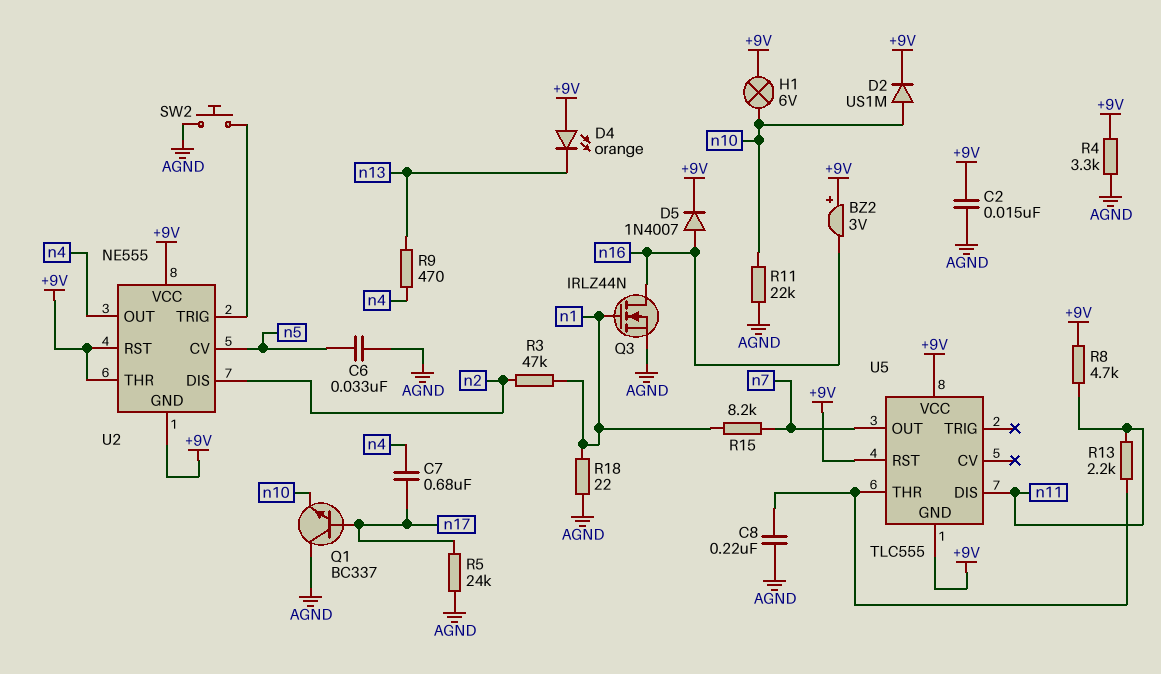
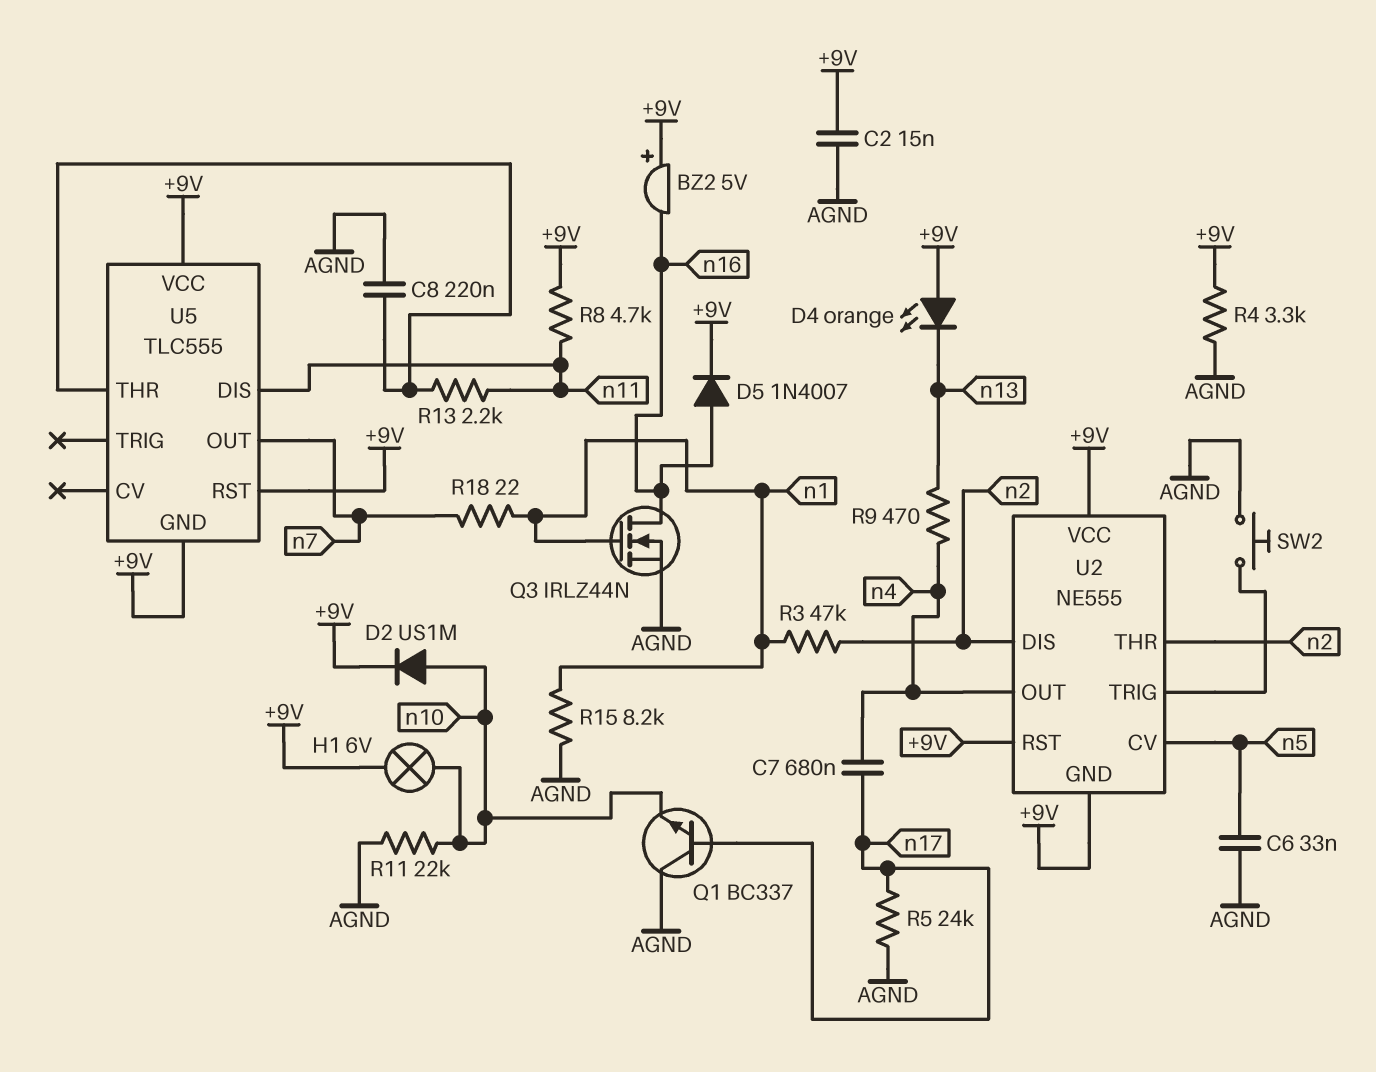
BZ2: buzzer 3V (plus +9V, minus n16) -> buzzer 5V (plus +9V, minus n16)
R15: 8.2k (n1, n7) -> 8.2k (AGND, n1)
R18: 22 (AGND, n1) -> 22 (n1, n7)
U2 pin THR: +9V -> n2

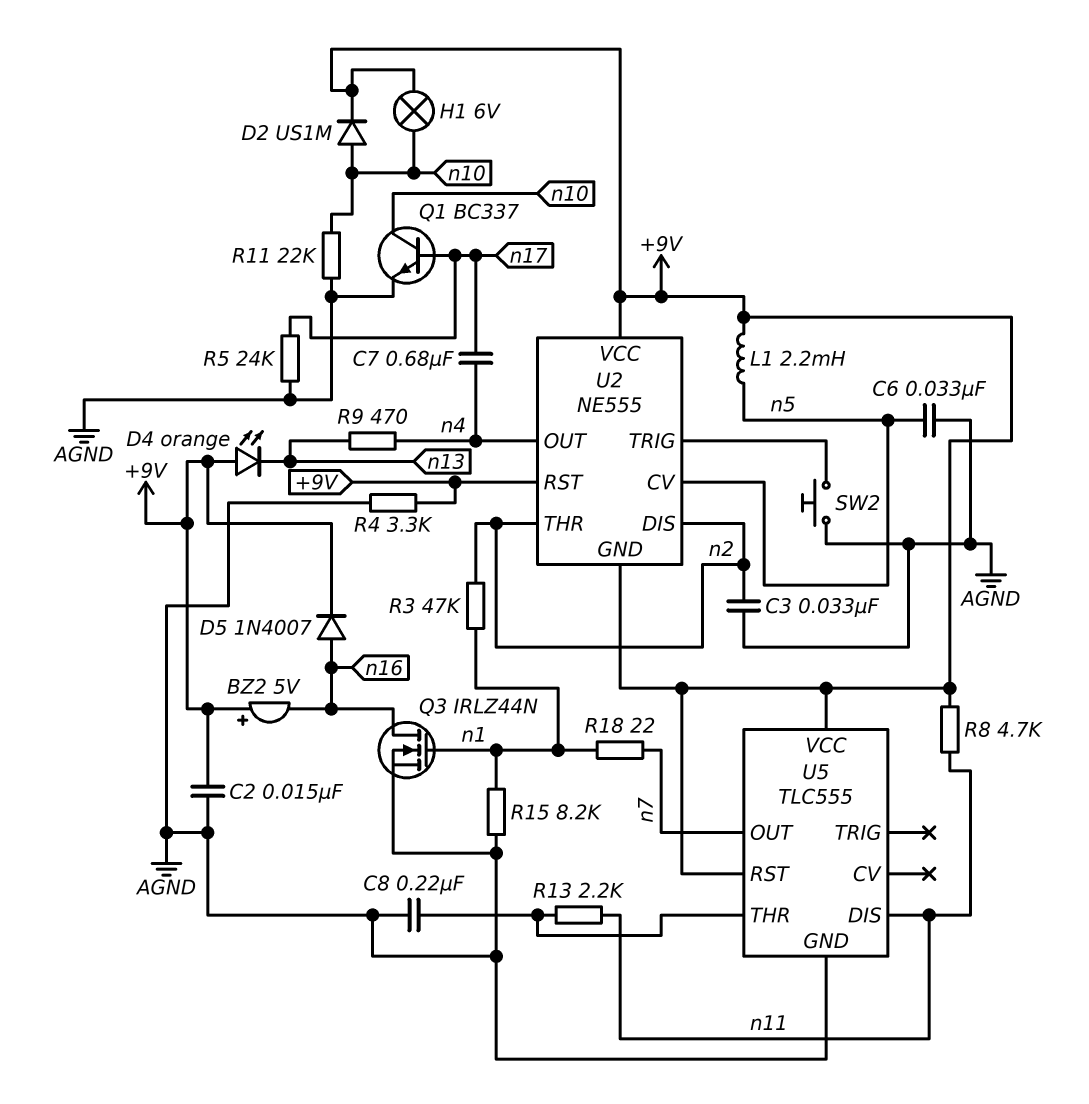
C3: none -> 33nF (AGND, n2)
L1: none -> 2.2mH (+9V, n5)
Q1: NPN BC337 (B n17, C AGND, E n10) -> NPN BC337 (B n17, C n10, E AGND)
U5 pin GND: +9V -> AGND

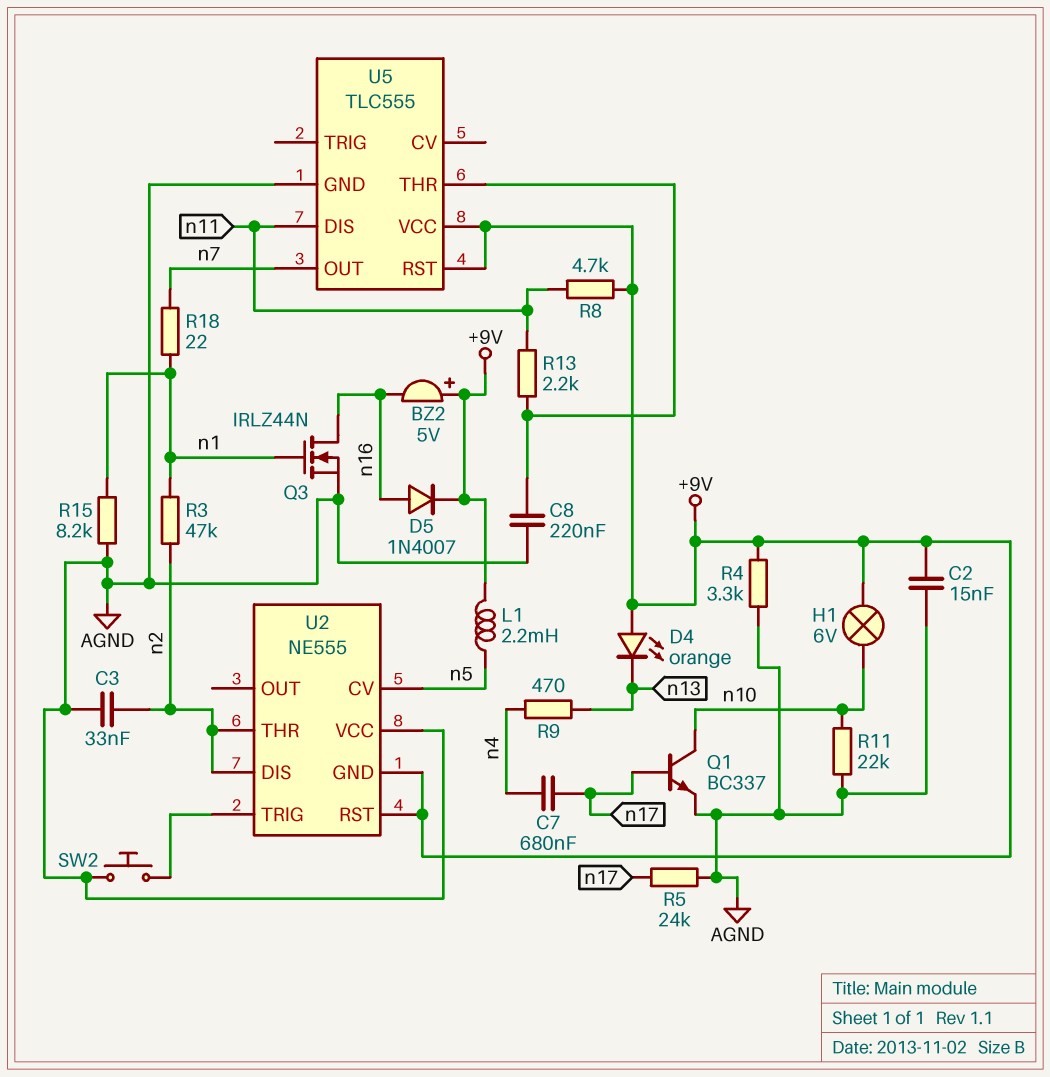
C6: 33nF (AGND, n5) -> none
D2: diode US1M (A n10, K +9V) -> none
U2 pin OUT: n4 -> none
U2 pin VCC: +9V -> AGND

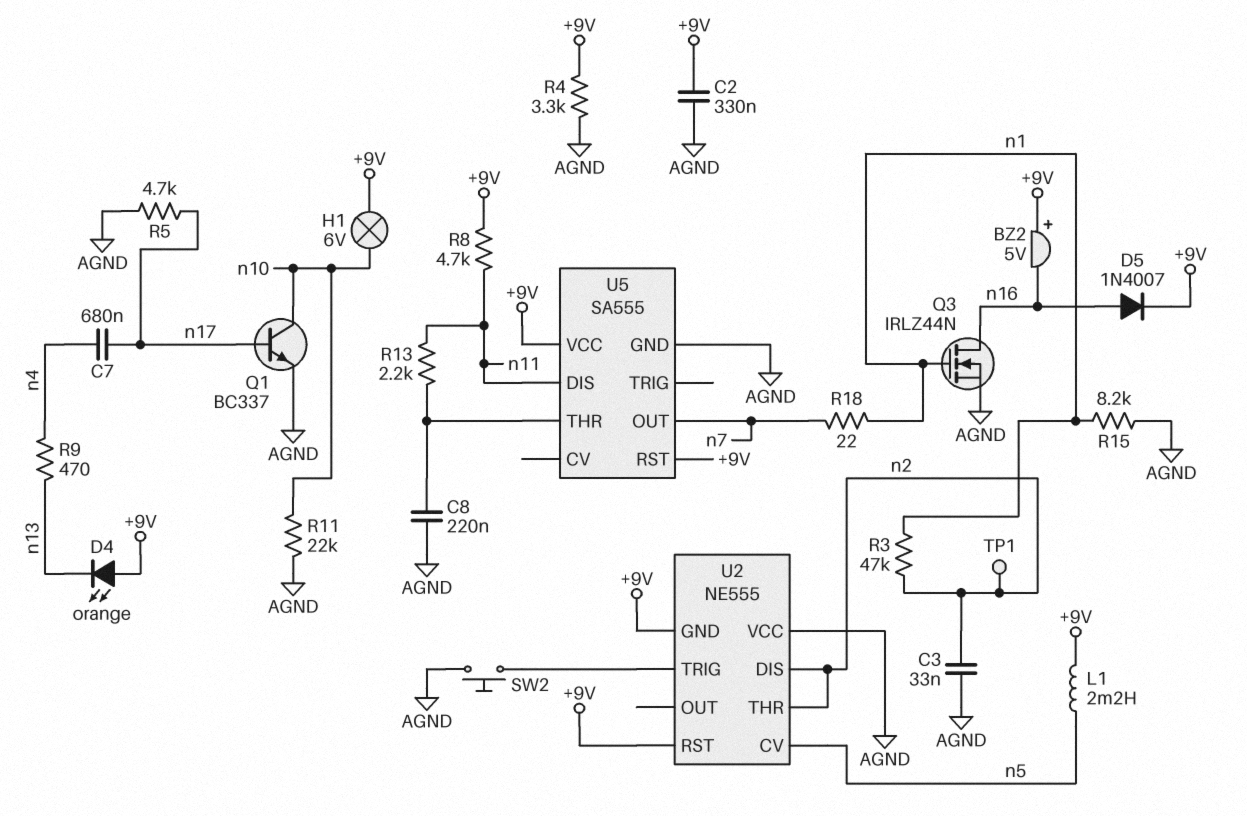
C2: 15nF (+9V, AGND) -> 330nF (+9V, AGND)
R5: 24k (AGND, n17) -> 4.7k (AGND, n17)
TP1: none -> test point (n2)
U5: TLC555 -> SA555

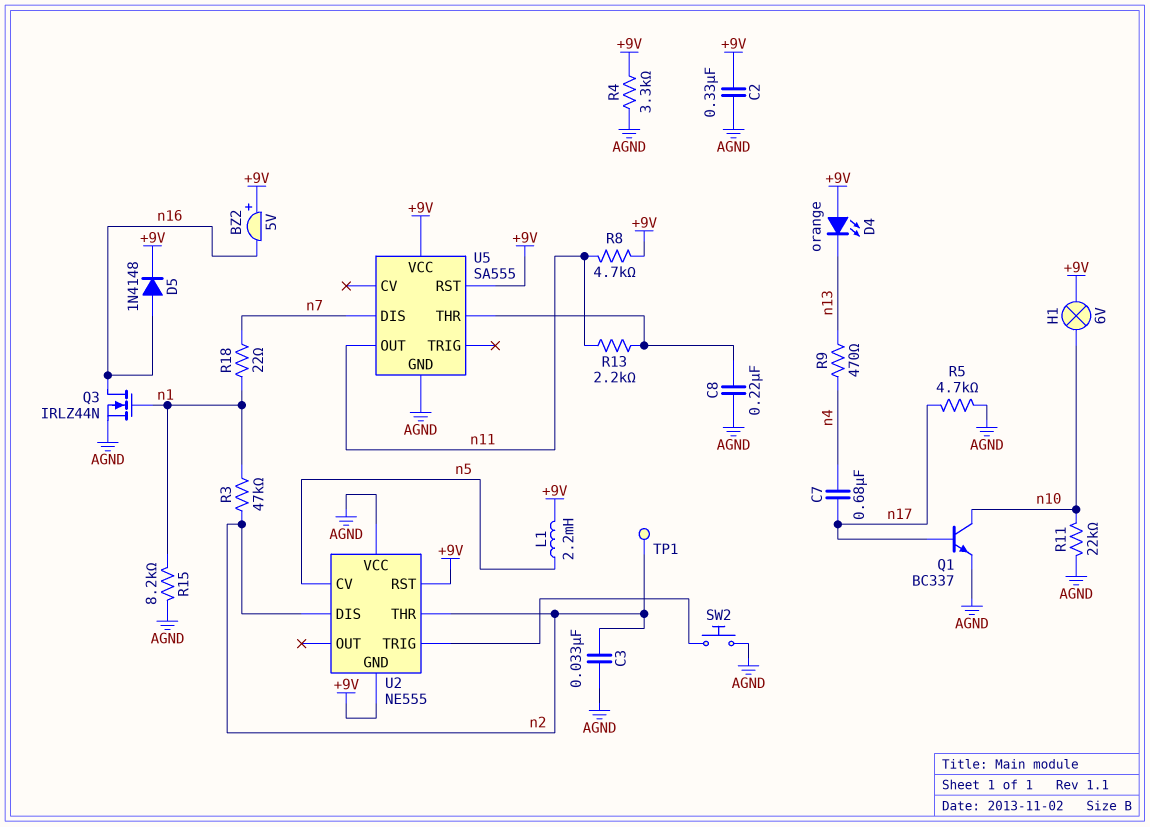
D5: diode 1N4007 (A n16, K +9V) -> diode 1N4148 (A n16, K +9V)
U5 pin DIS: n11 -> n7
U5 pin OUT: n7 -> n11

